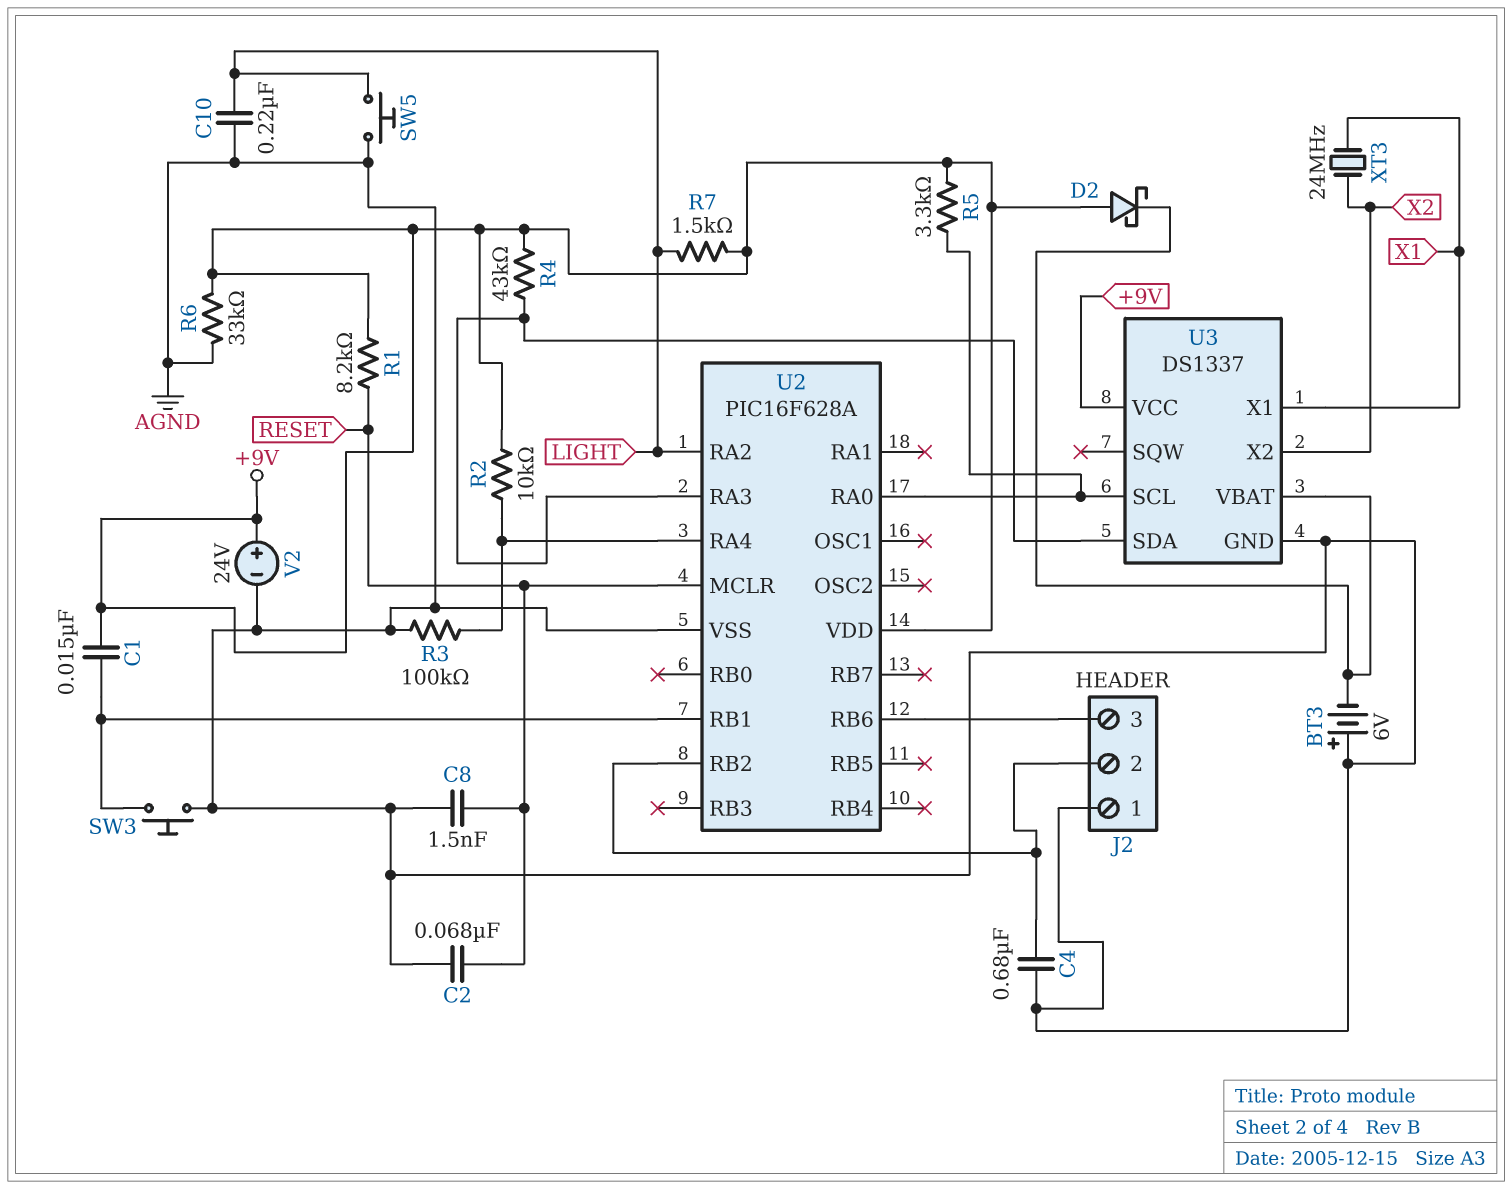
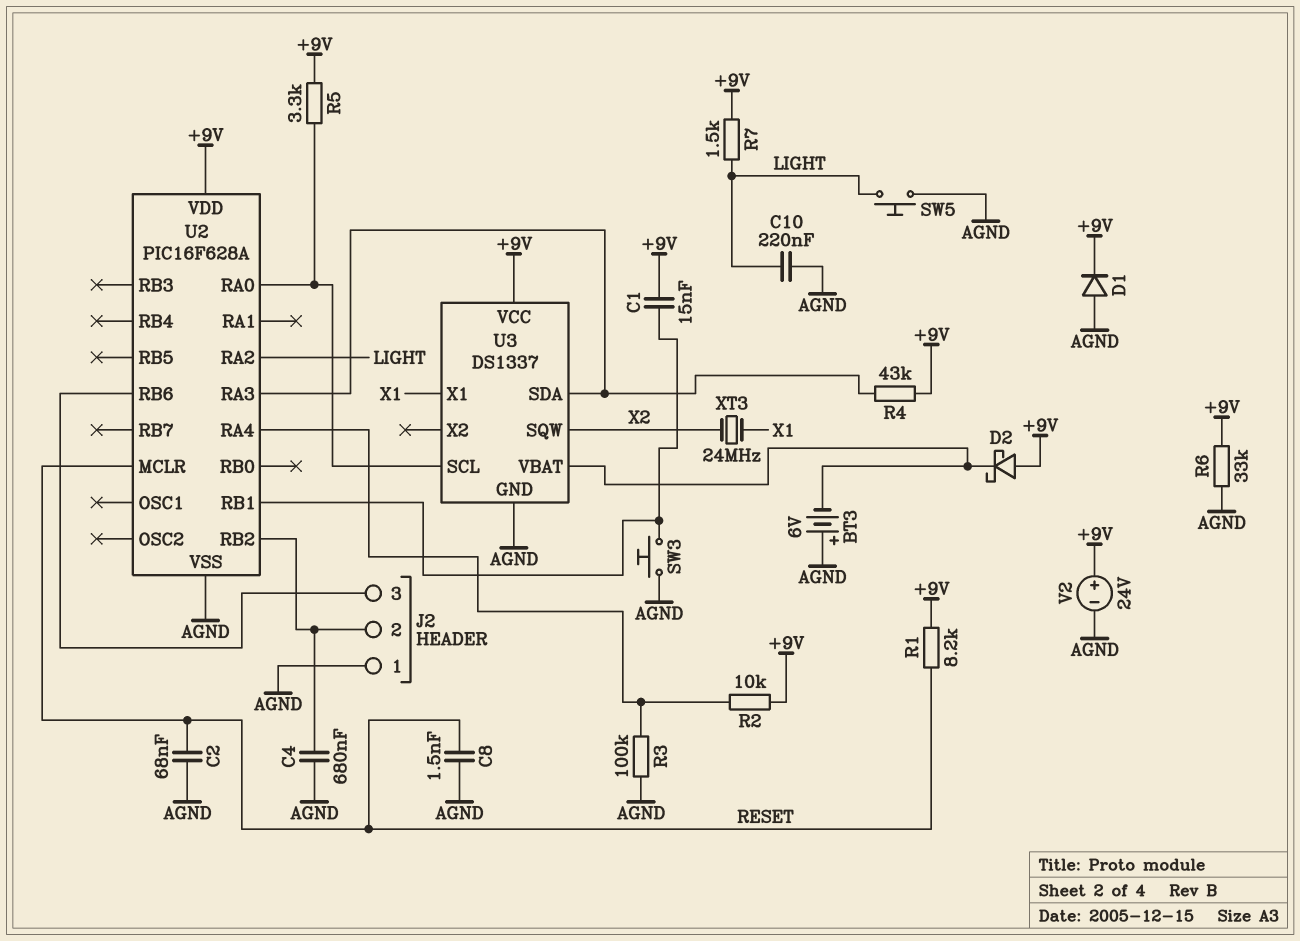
D1: none -> diode (A AGND, K +9V)
U3 pin SQW: none -> X2
U3 pin X2: X2 -> none

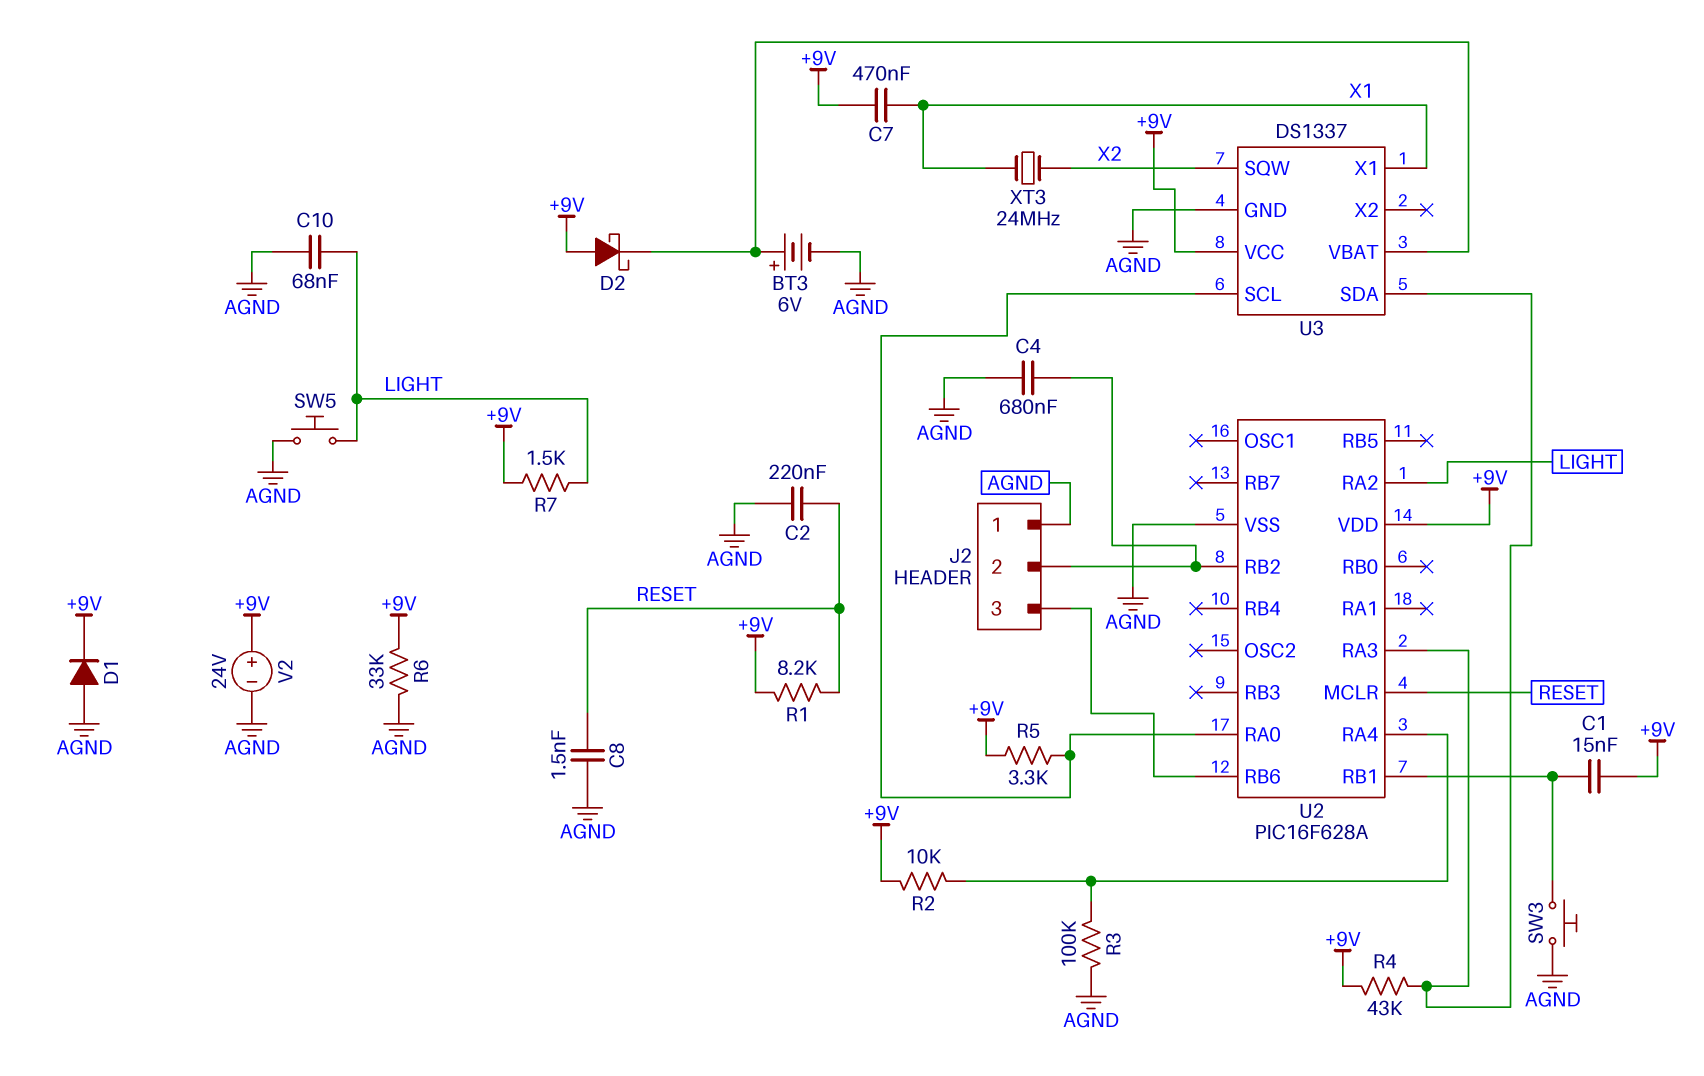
BT3: 6V (plus AGND, minus U3/VBAT) -> 6V (plus U3/VBAT, minus AGND)
C2: 68nF (AGND, RESET) -> 220nF (AGND, RESET)
C7: none -> 470nF (+9V, X1)
C10: 220nF (AGND, LIGHT) -> 68nF (AGND, LIGHT)

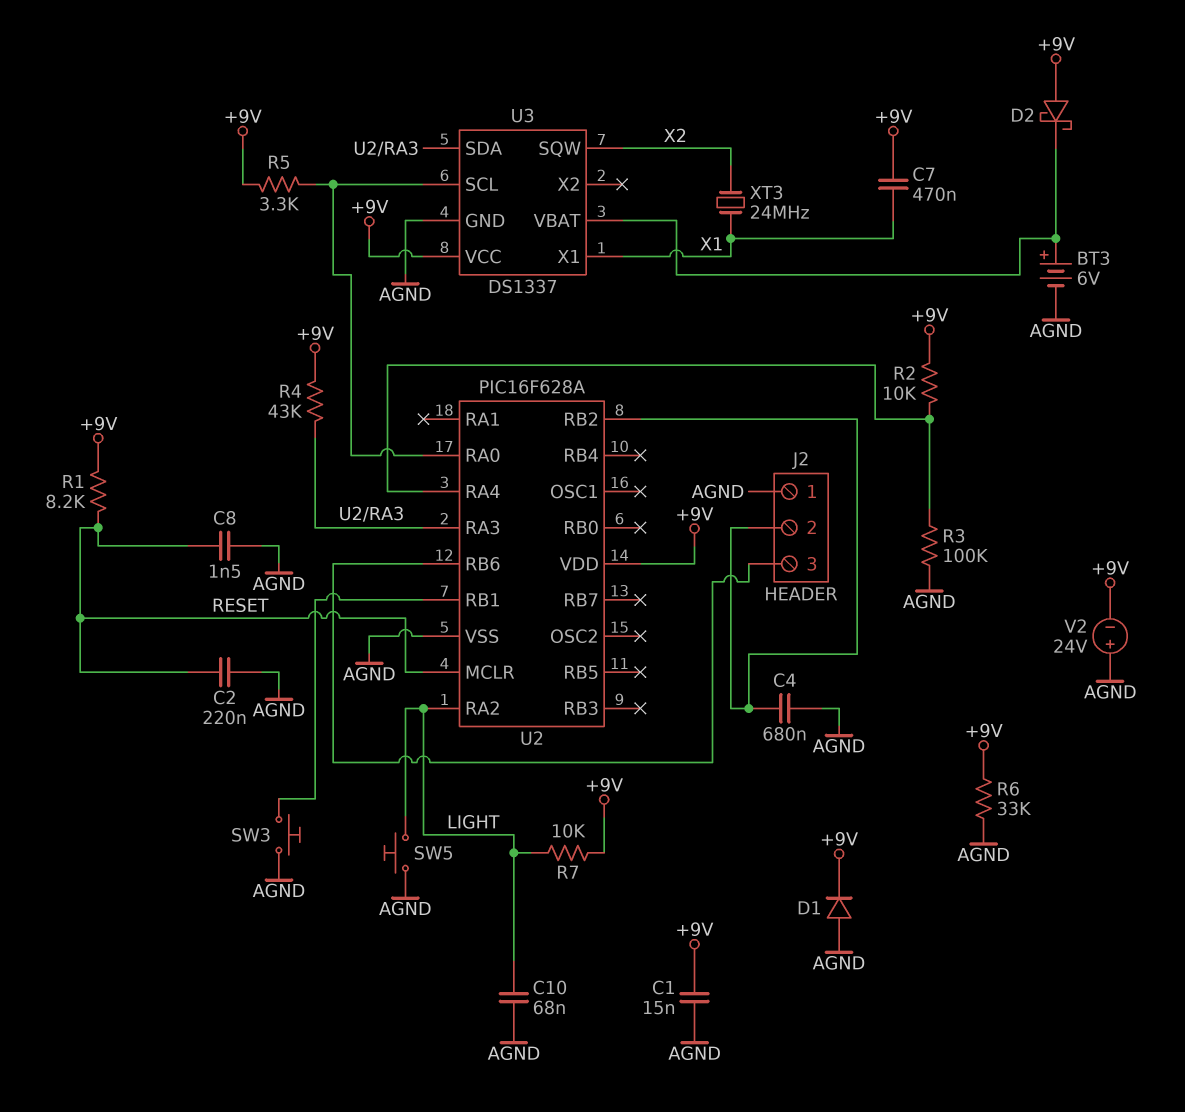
C1: 15nF (+9V, U2/RB1) -> 15nF (+9V, AGND)
R7: 1.5k (+9V, LIGHT) -> 10k (+9V, LIGHT)
V2: 24V (plus +9V, minus AGND) -> 24V (plus AGND, minus +9V)

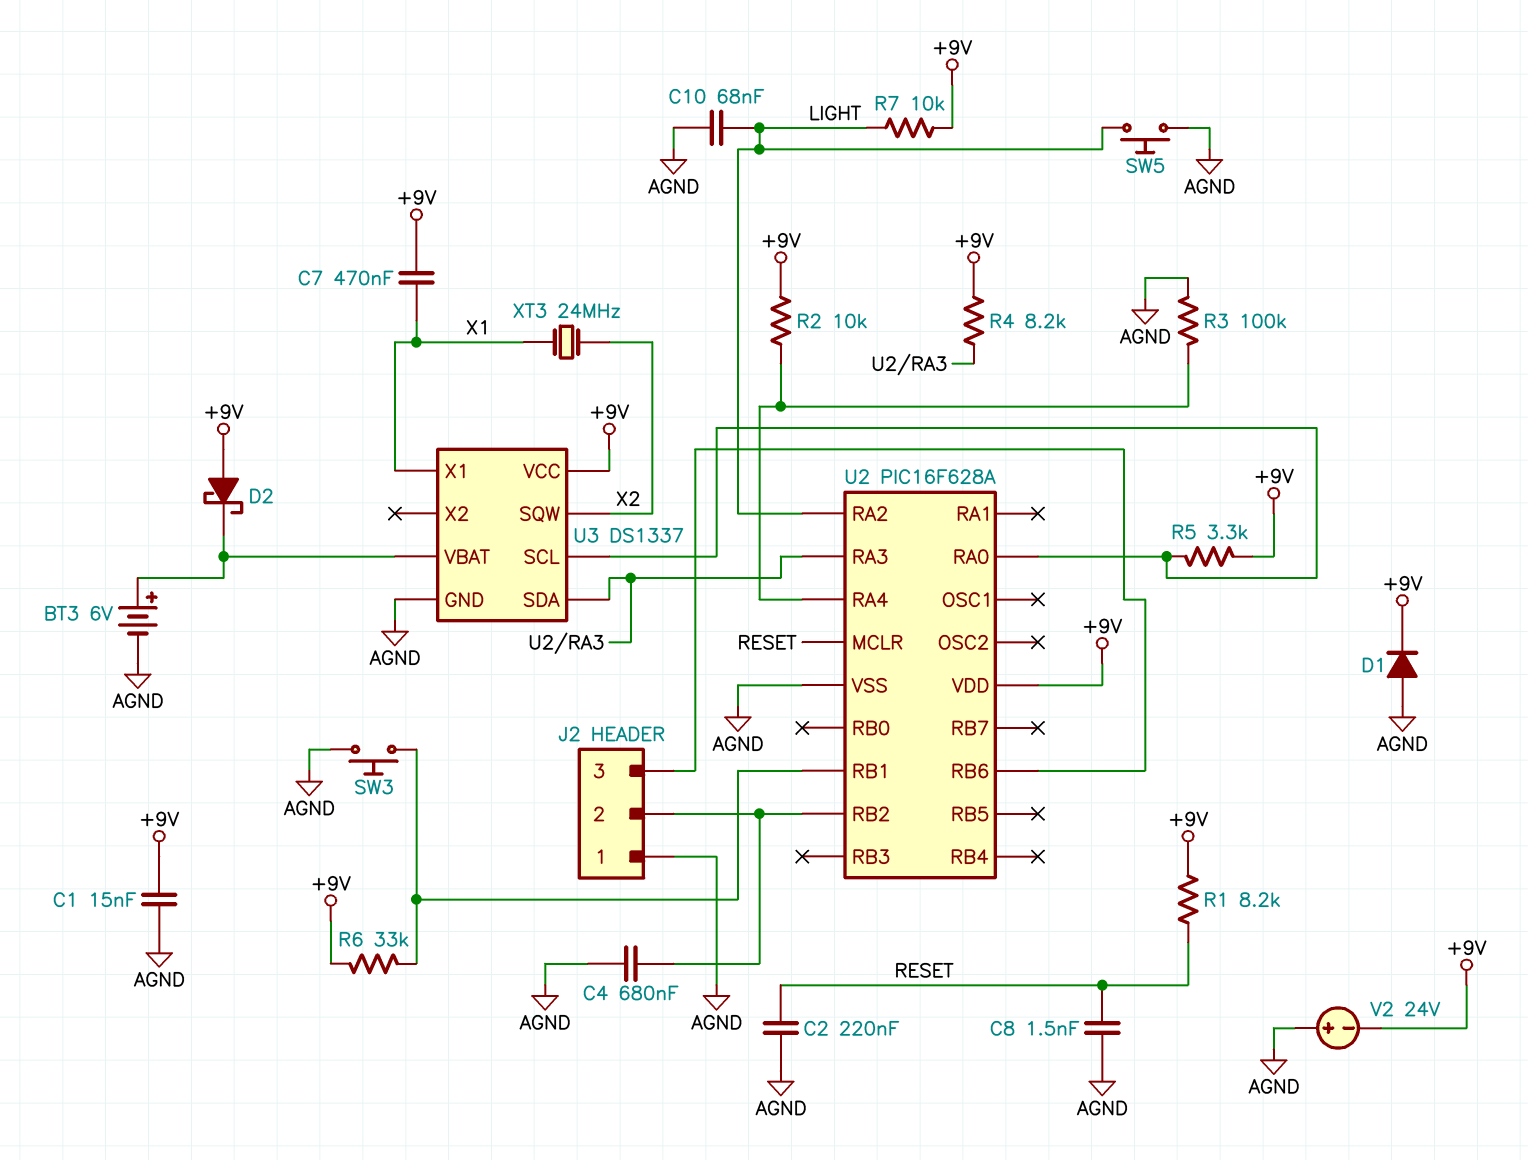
R4: 43k (+9V, U2/RA3) -> 8.2k (+9V, U2/RA3)
R6: 33k (+9V, AGND) -> 33k (+9V, U2/RB1)

